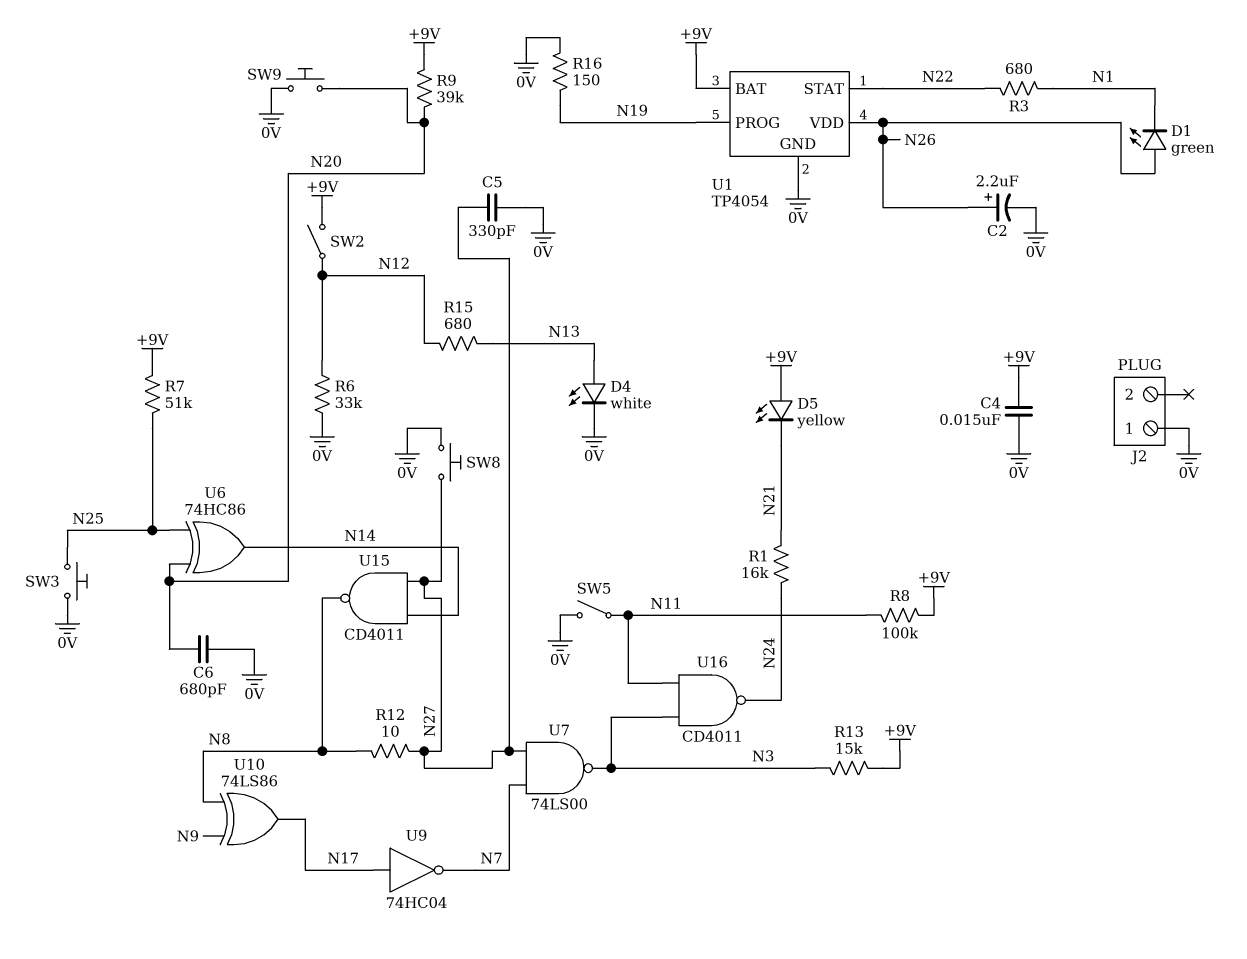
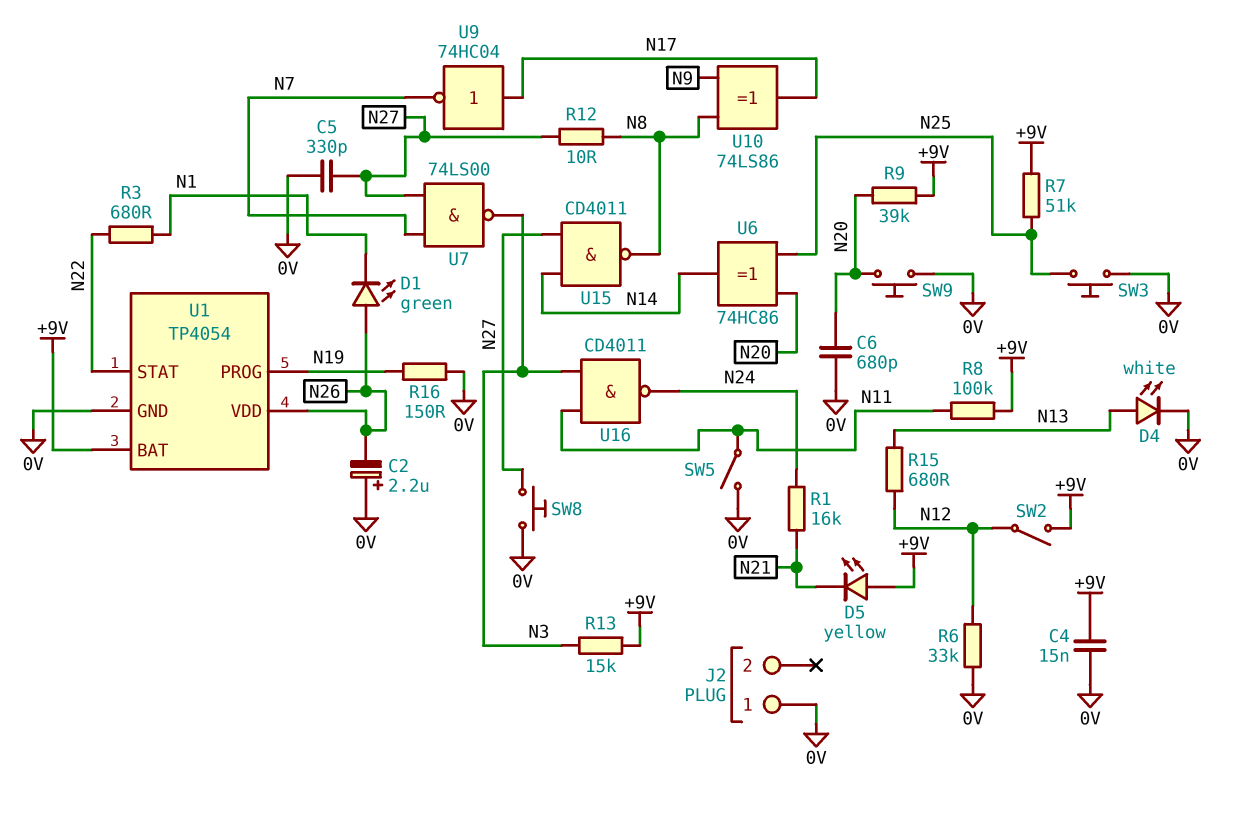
C2: 2.2uF (plus N26, minus 0V) -> 2.2uF (plus 0V, minus N26)

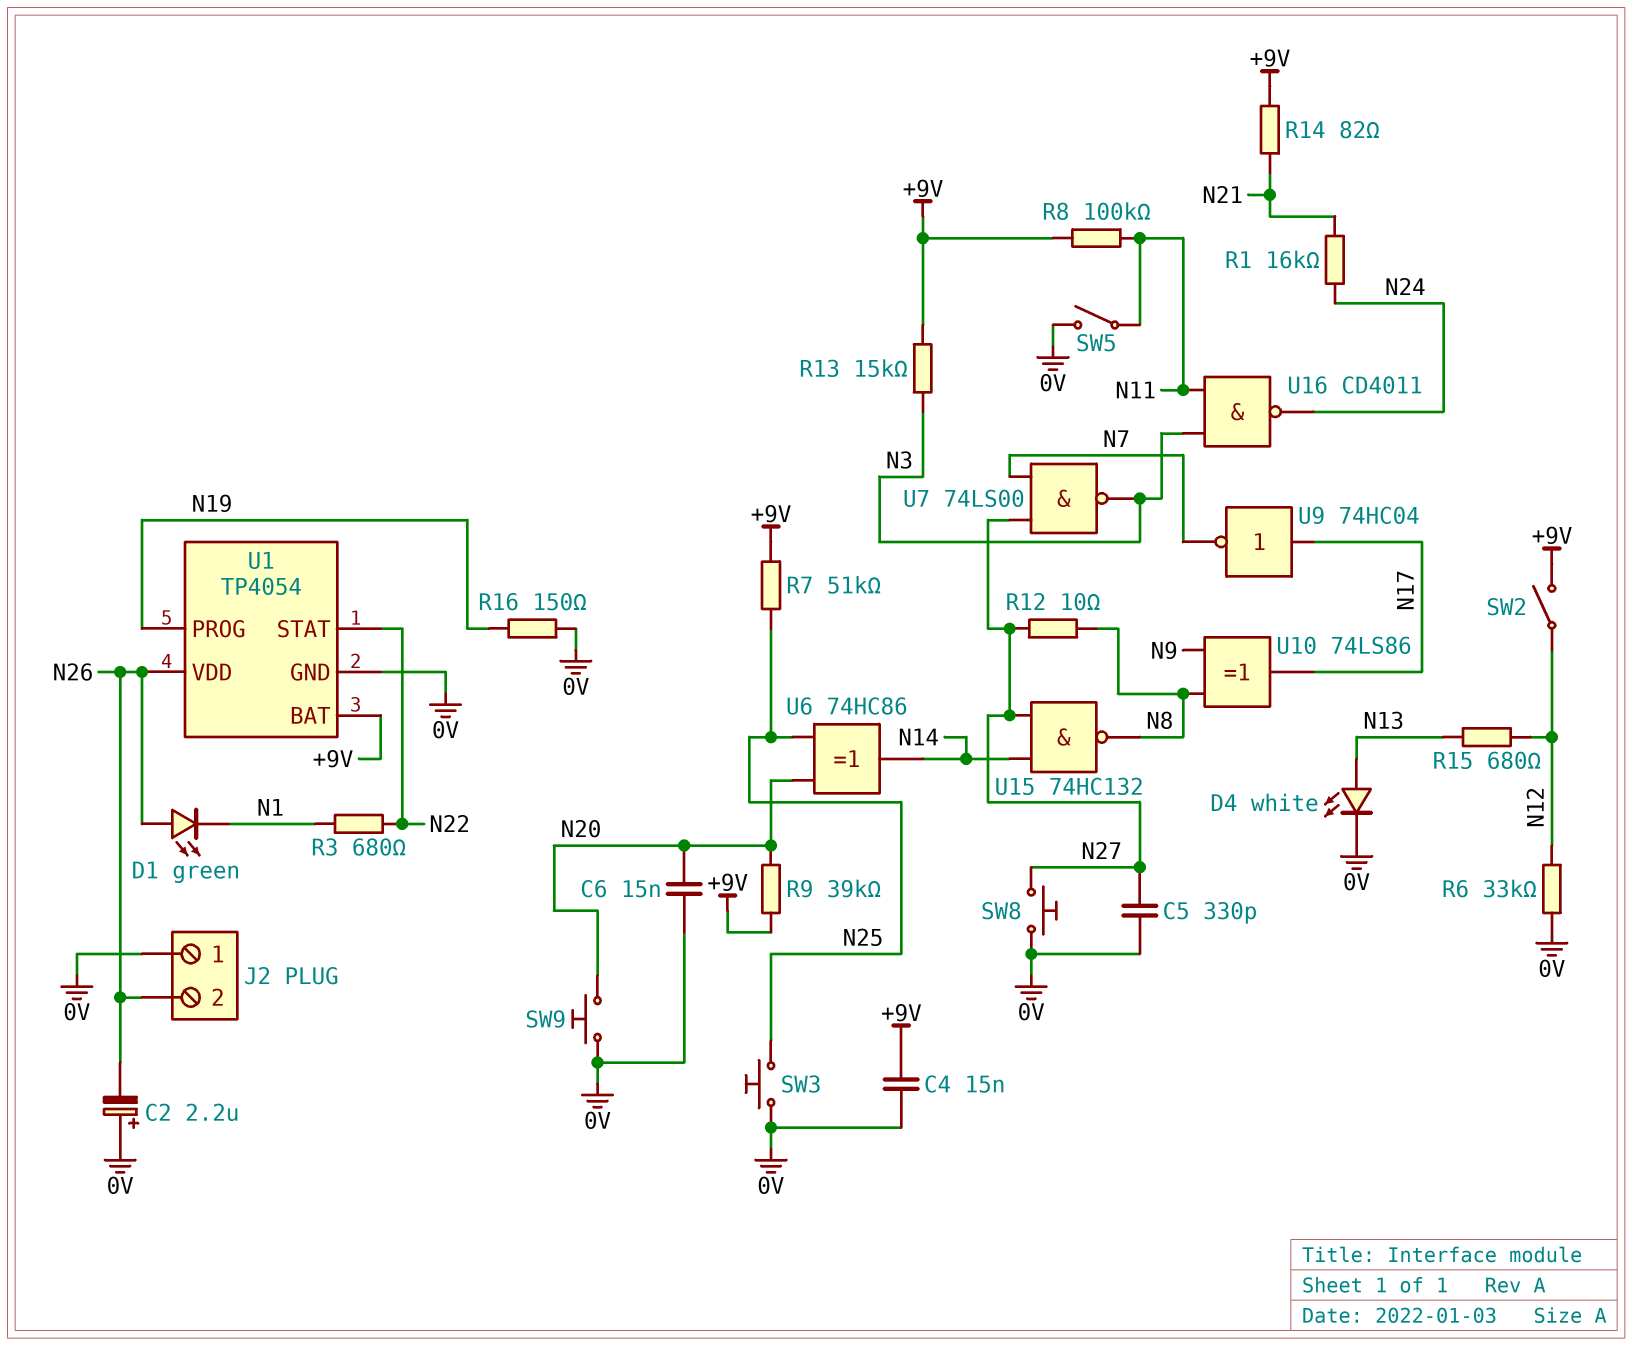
C6: 680pF (0V, N20) -> 15nF (0V, N20)
D5: LED yellow (A +9V, K N21) -> none
J2 pin 2: none -> N26
R14: none -> 82 (+9V, N21)
U15: NAND CD4011 (in N14, in N27, out N8) -> NAND 74HC132 (in N14, in N27, out N8)

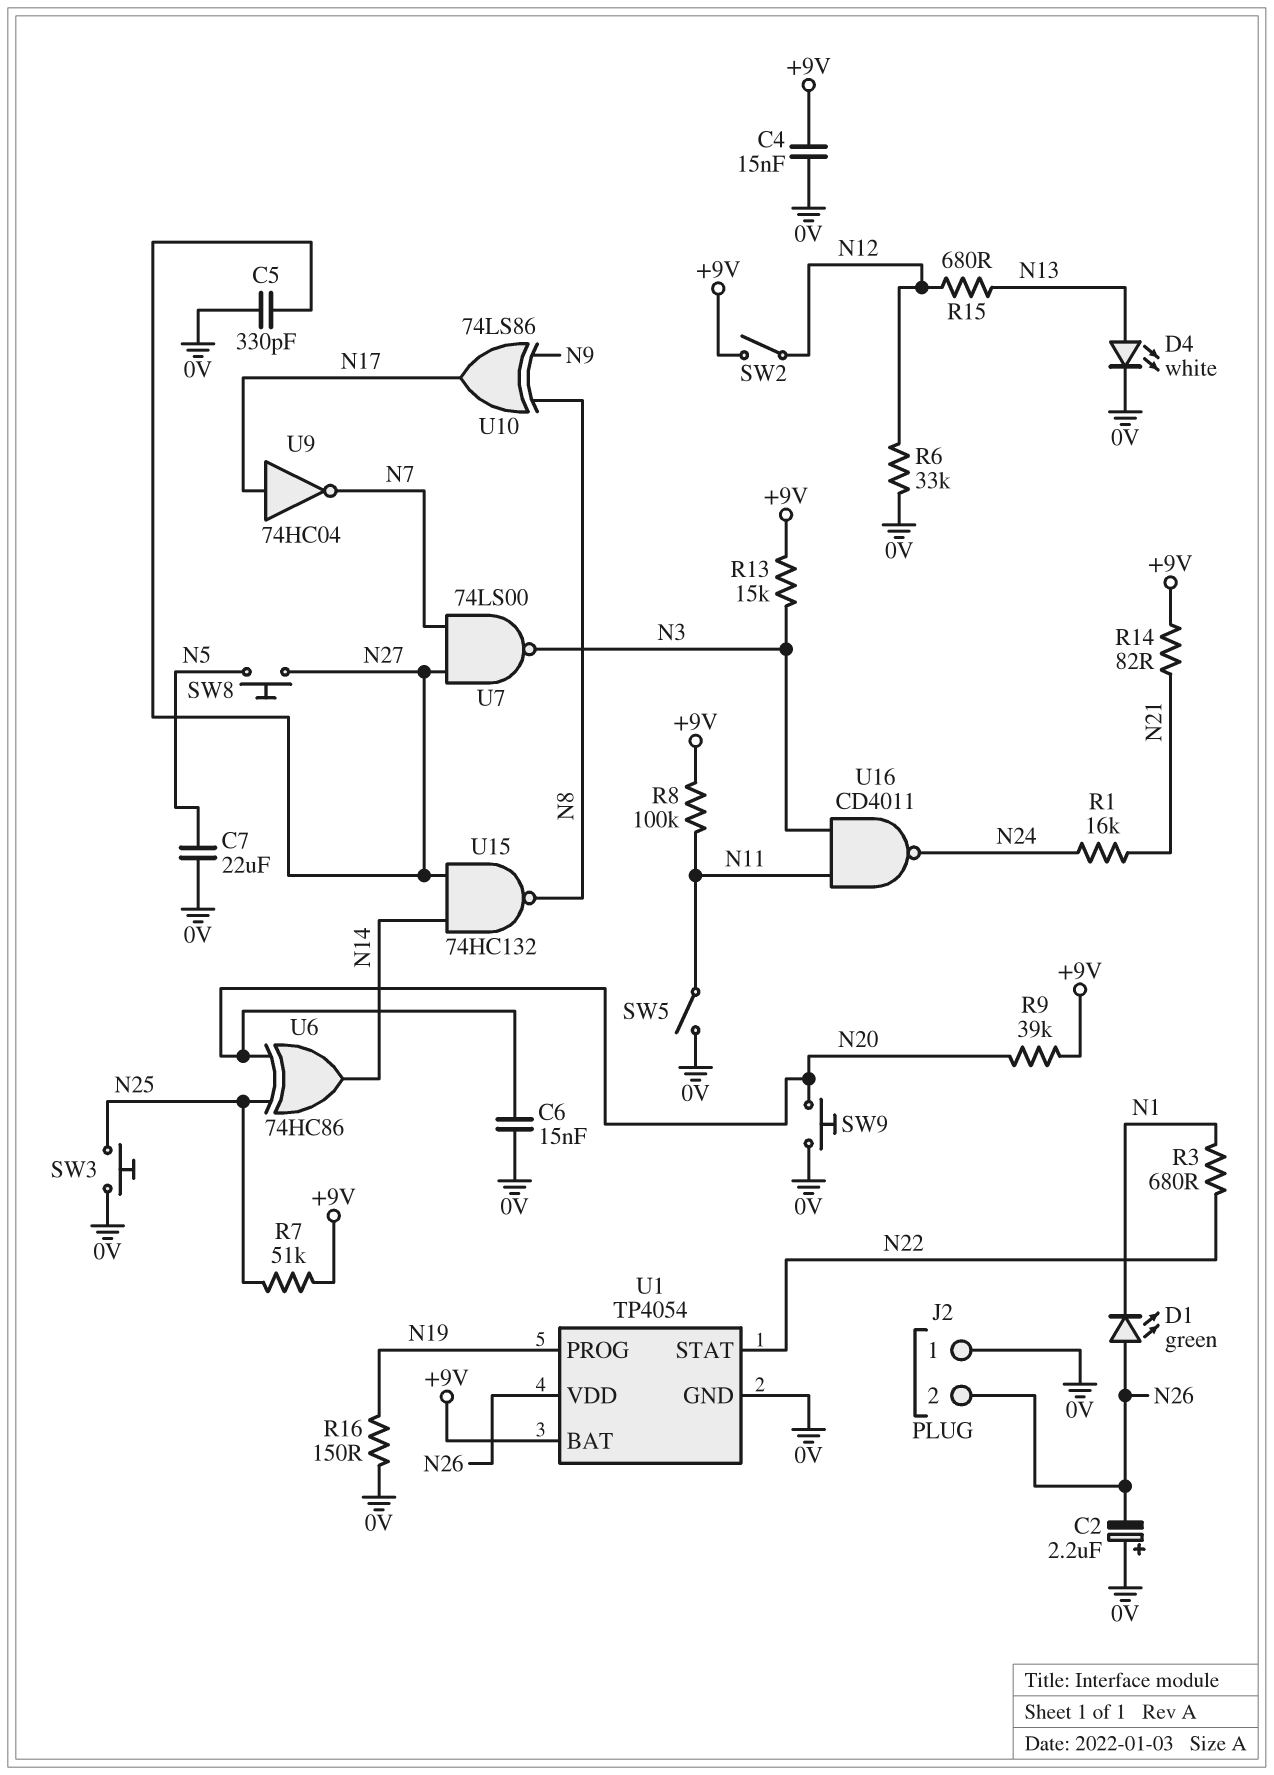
C7: none -> 22uF (0V, N5)
R12: 10 (N8, N27) -> none
SW8: button (0V, N27) -> button (N5, N27)

